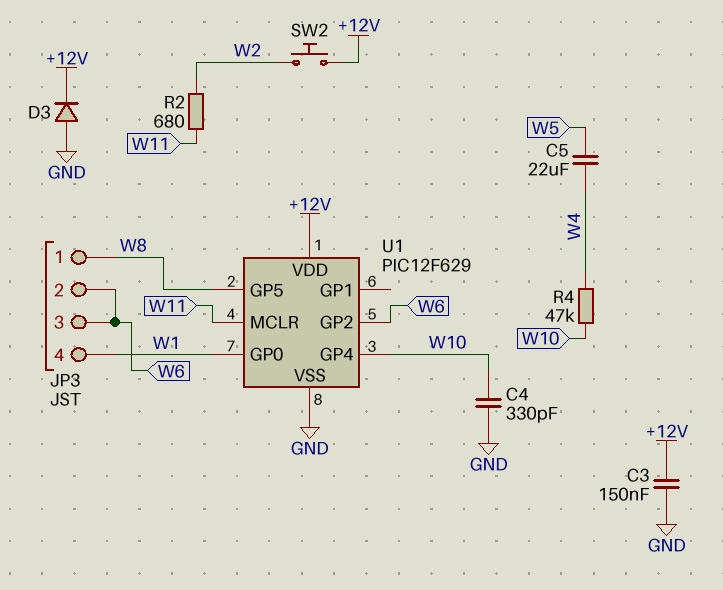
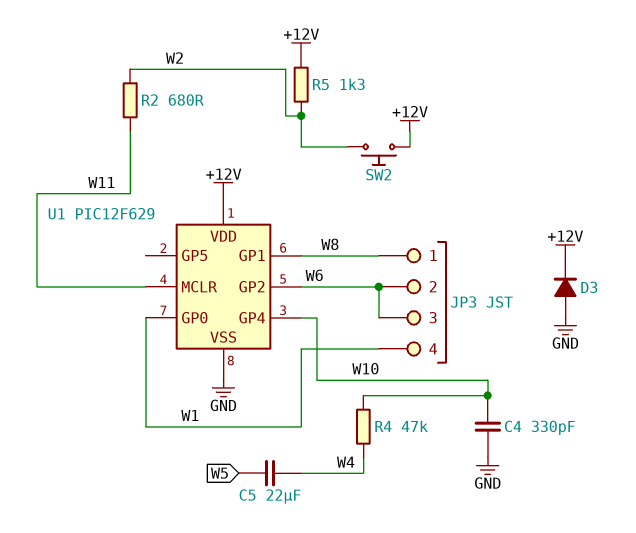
C3: 150nF (+12V, GND) -> none
R5: none -> 1.3k (+12V, W2)
U1 pin GP1: none -> W8
U1 pin GP5: W8 -> none

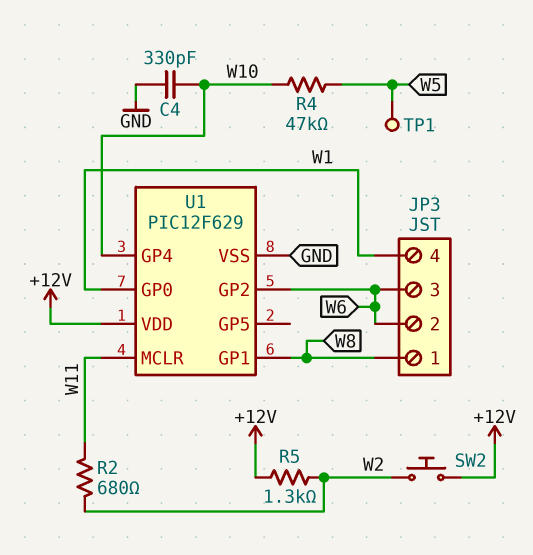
C5: 22uF (W4, W5) -> none
D3: diode (A GND, K +12V) -> none
R4: 47k (W4, W10) -> 47k (W5, W10)
TP1: none -> test point (W5)

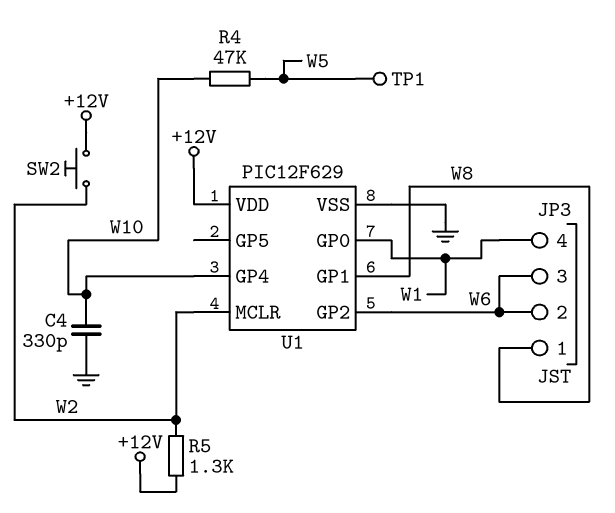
R2: 680 (W2, W11) -> none
U1 pin MCLR: W11 -> W2

